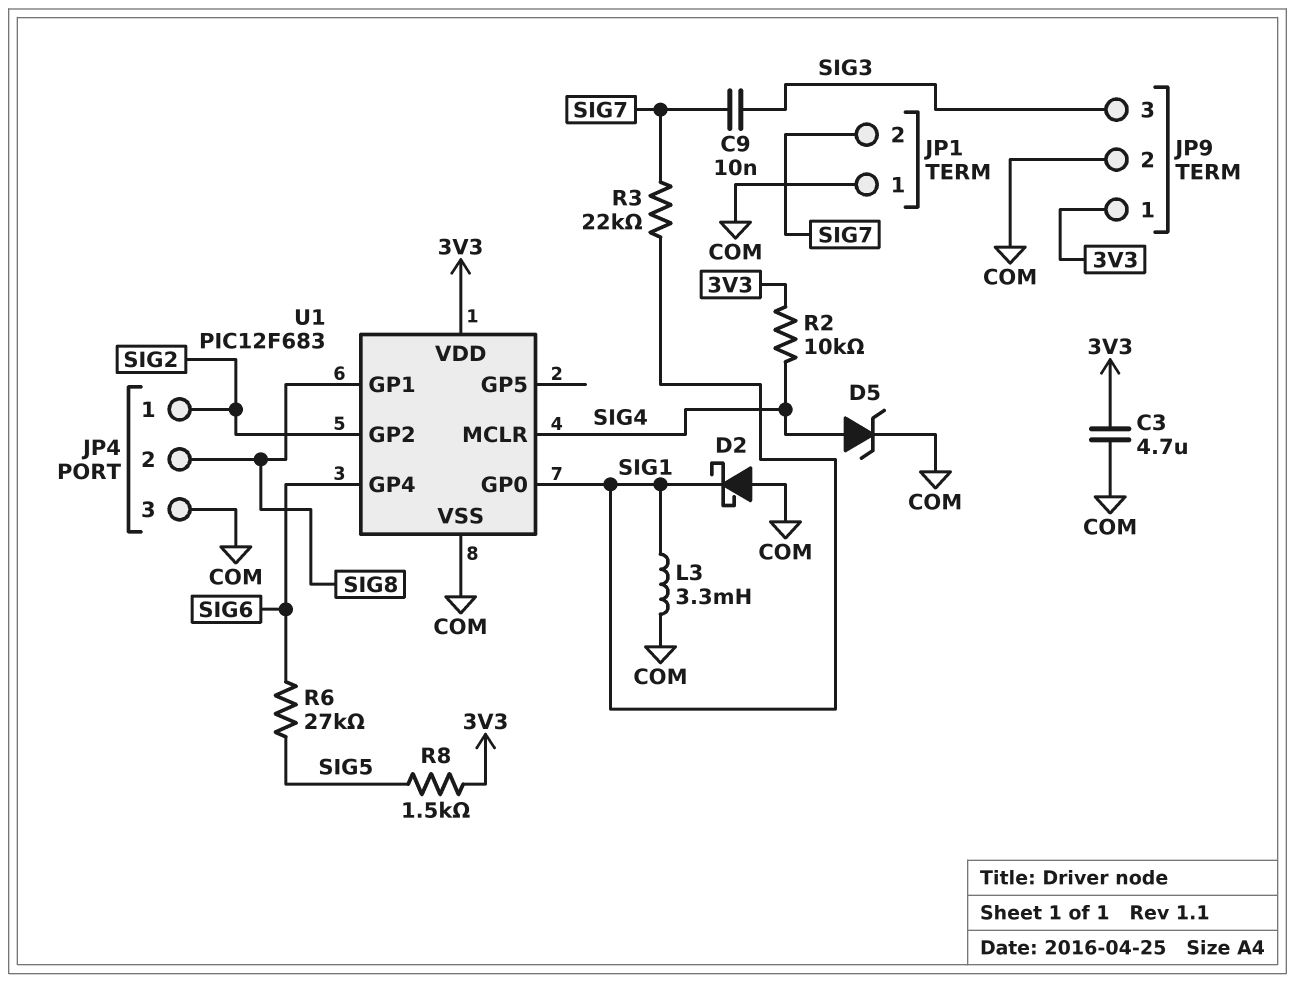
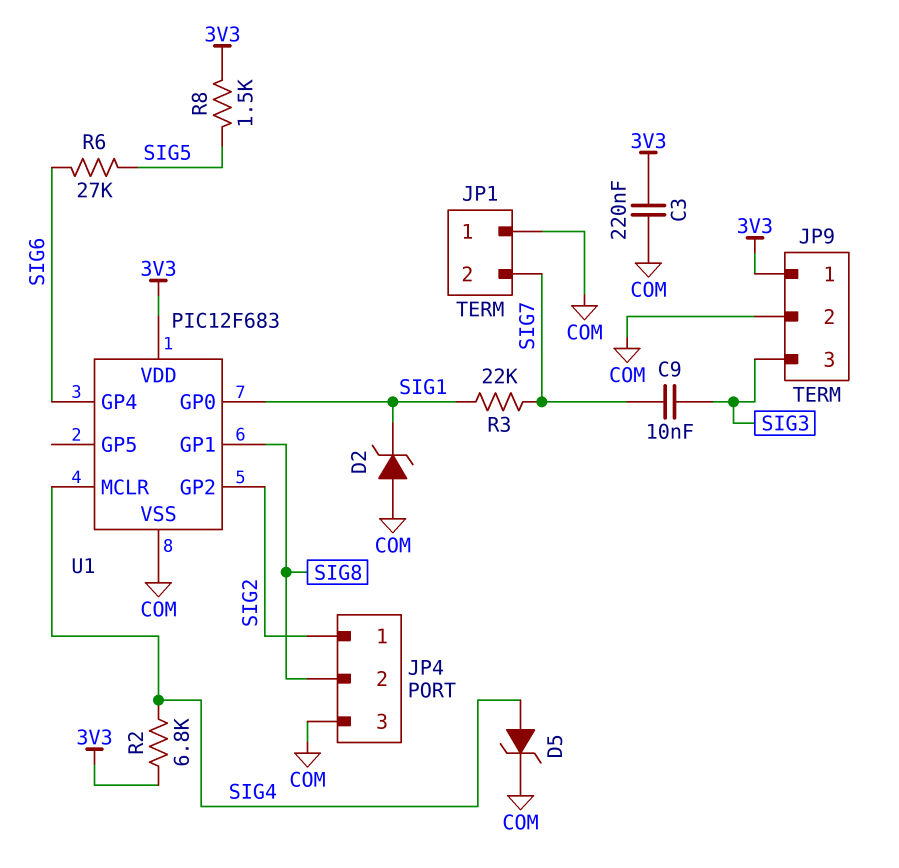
C3: 4.7uF (3V3, COM) -> 220nF (3V3, COM)
D2: schottky (A COM, K SIG1) -> zener (A COM, K SIG1)
L3: 3.3mH (COM, SIG1) -> none
R2: 10k (3V3, SIG4) -> 6.8k (3V3, SIG4)

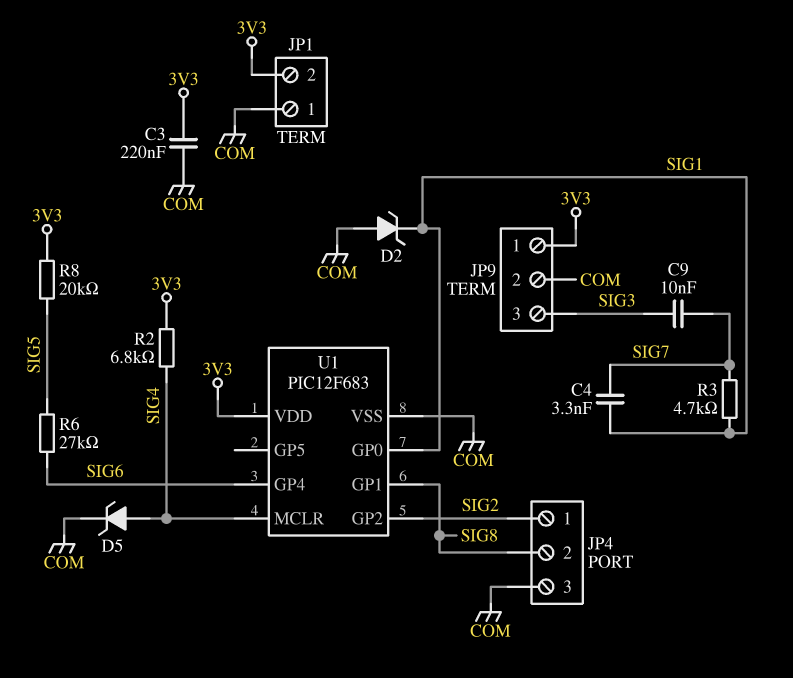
C4: none -> 3.3nF (SIG1, SIG7)
JP1 pin 2: SIG7 -> 3V3
R3: 22k (SIG1, SIG7) -> 4.7k (SIG1, SIG7)
R8: 1.5k (3V3, SIG5) -> 20k (3V3, SIG5)

